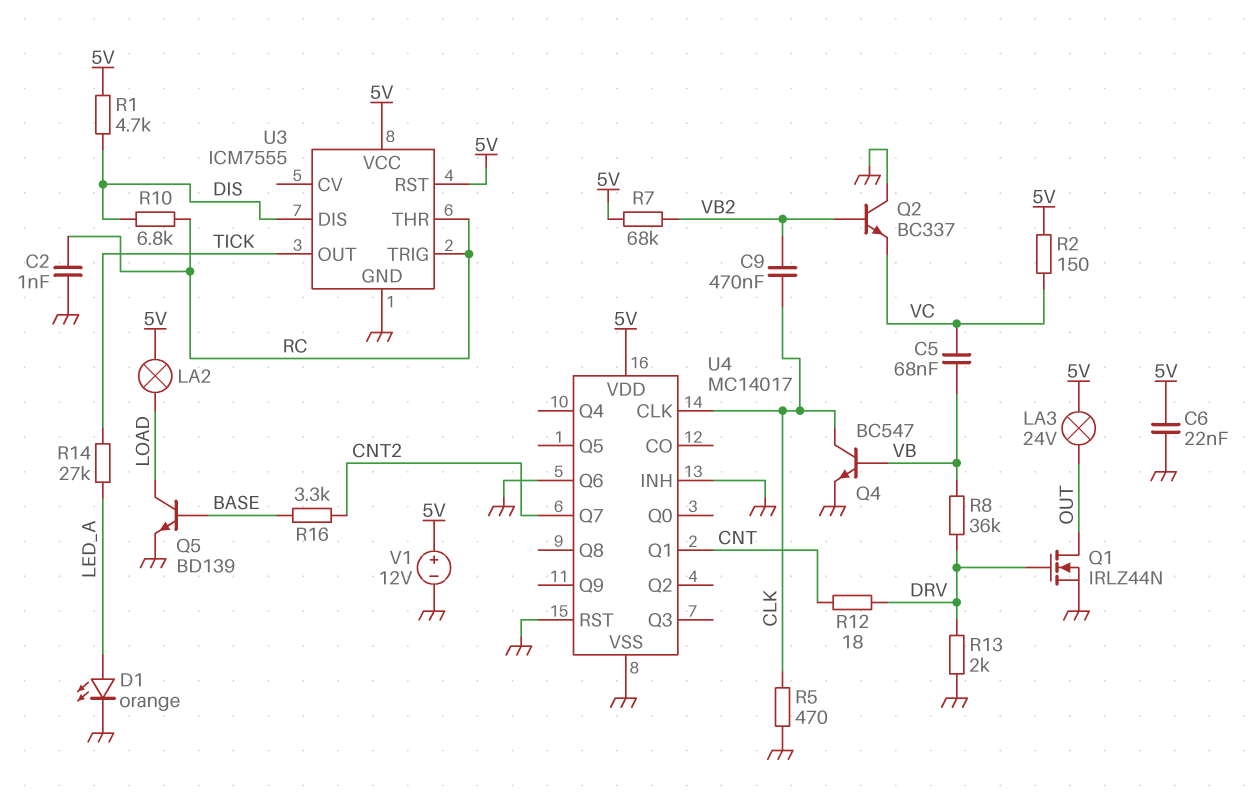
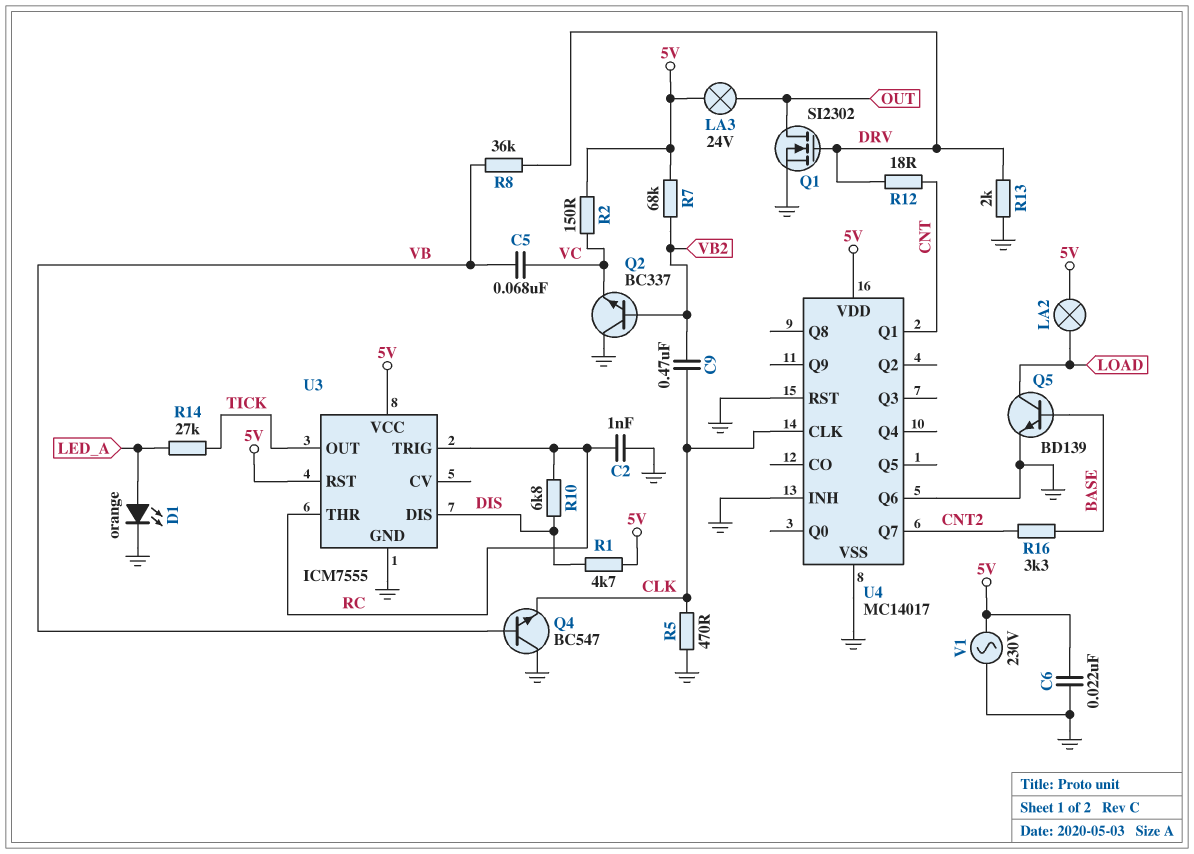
Q1: NMOS IRLZ44N (G DRV, D OUT, S GND) -> NMOS SI2302 (G DRV, D OUT, S GND)
Q4: NPN BC547 (B VB, C CLK, E GND) -> NPN BC547 (B VB, C GND, E CLK)
V1: 12V (plus 5V, minus GND) -> AC 230V (5V, GND)

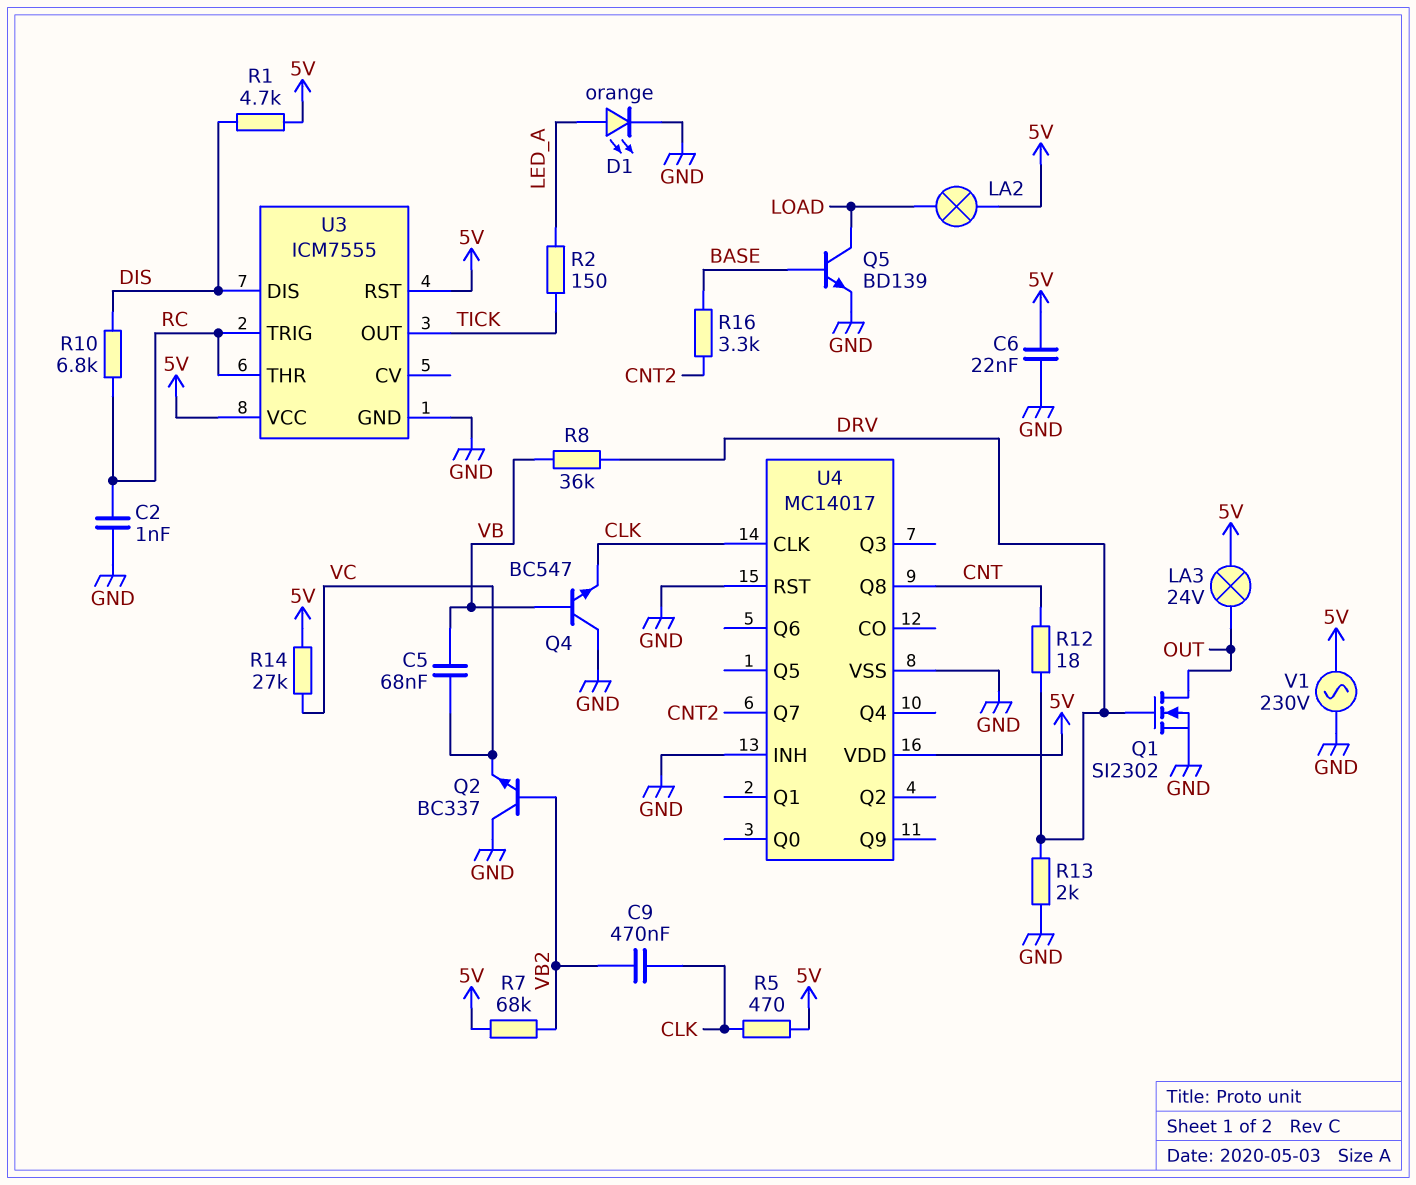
R2: 150 (5V, VC) -> 150 (LED_A, TICK)
R5: 470 (CLK, GND) -> 470 (5V, CLK)
R14: 27k (LED_A, TICK) -> 27k (5V, VC)
U4 pin Q1: CNT -> none
U4 pin Q6: GND -> none
U4 pin Q8: none -> CNT

